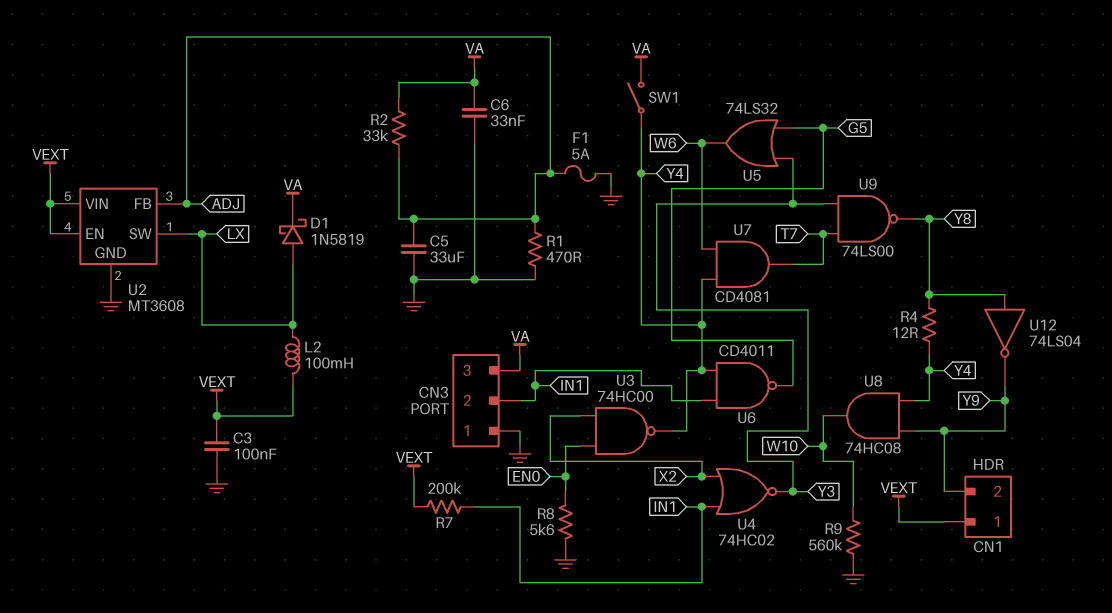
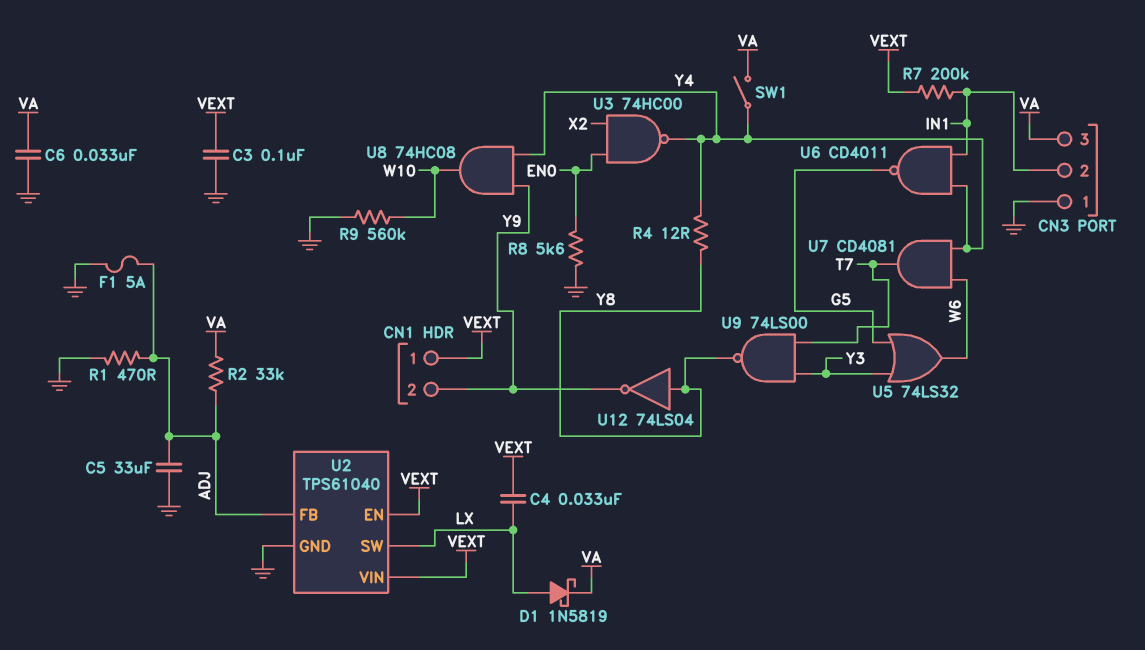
C4: none -> 33nF (LX, VEXT)
L2: 100mH (LX, VEXT) -> none
U2: MT3608 -> TPS61040
U4: NOR 74HC02 (in IN1, in X2, out Y3) -> none

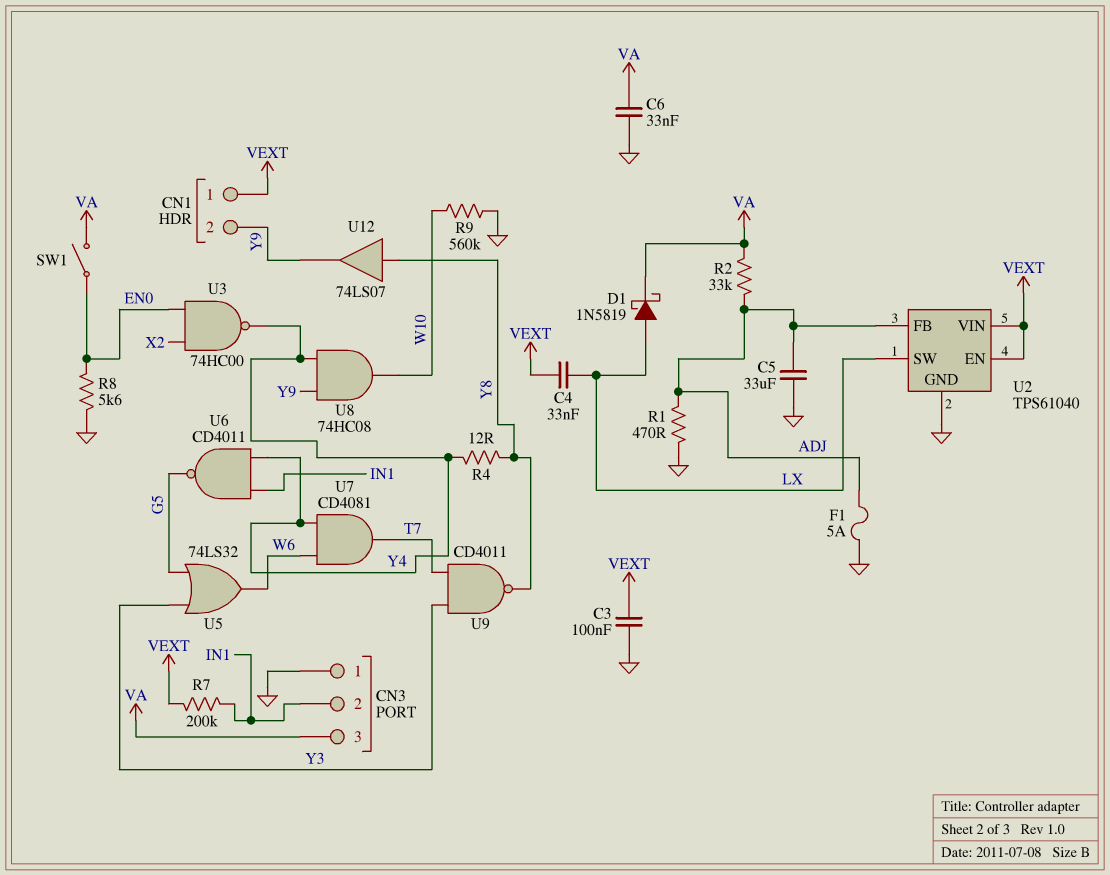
SW1: switch (VA, Y4) -> switch (EN0, VA)
U9: NAND 74LS00 (in T7, in Y3, out Y8) -> NAND CD4011 (in T7, in Y3, out Y8)
U12: NOT 74LS04 (in Y8, out Y9) -> buffer 74LS07 (in Y8, out Y9)

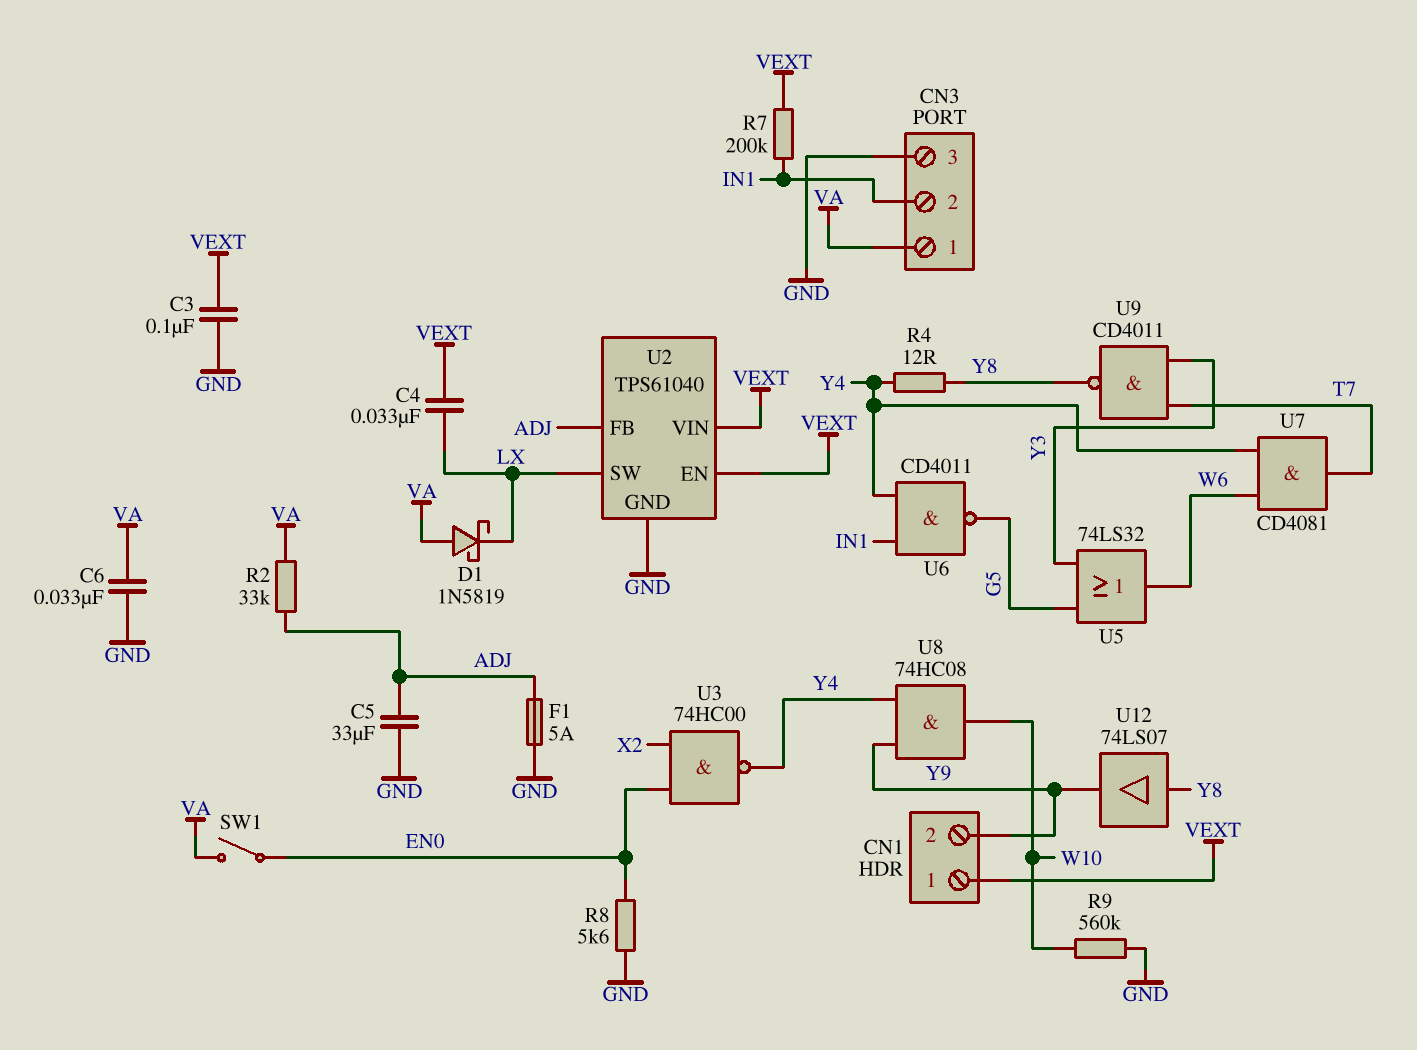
CN3 pin 1: GND -> VA
CN3 pin 3: VA -> GND
D1: schottky 1N5819 (A LX, K VA) -> schottky 1N5819 (A VA, K LX)
R1: 470 (ADJ, GND) -> none

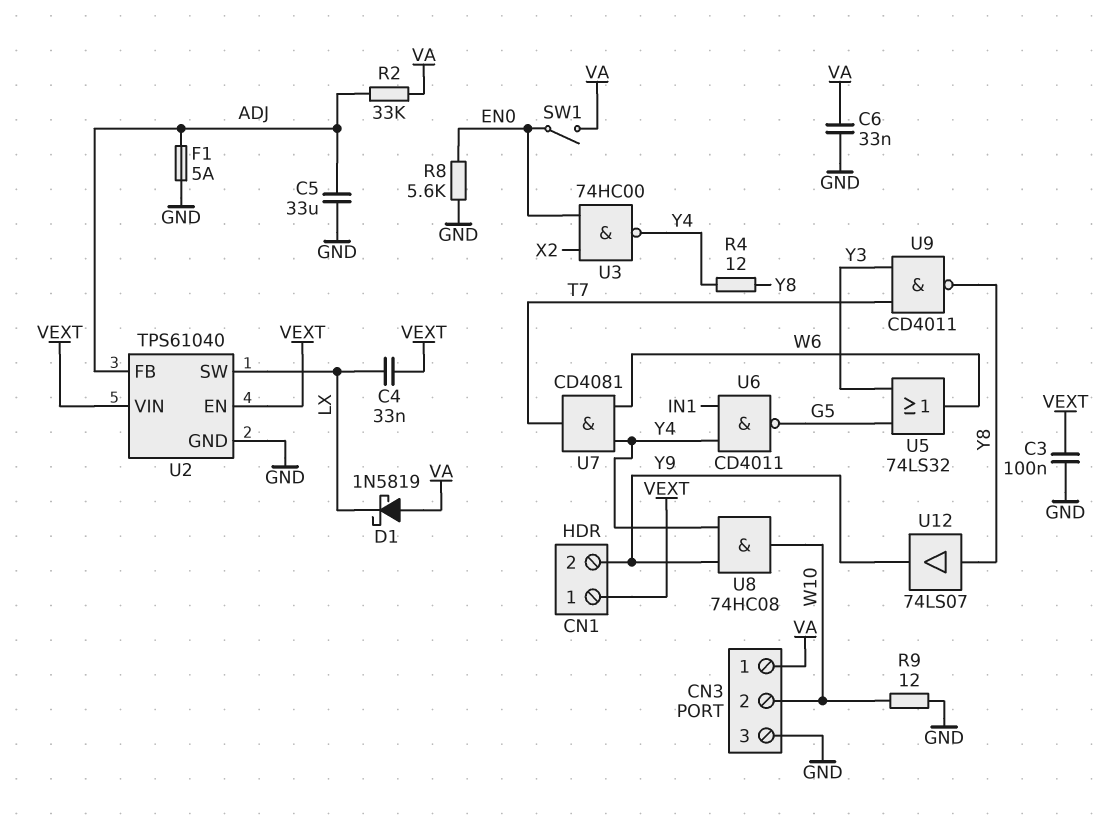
CN3 pin 2: IN1 -> W10
R7: 200k (IN1, VEXT) -> none
R9: 560k (GND, W10) -> 12 (GND, W10)

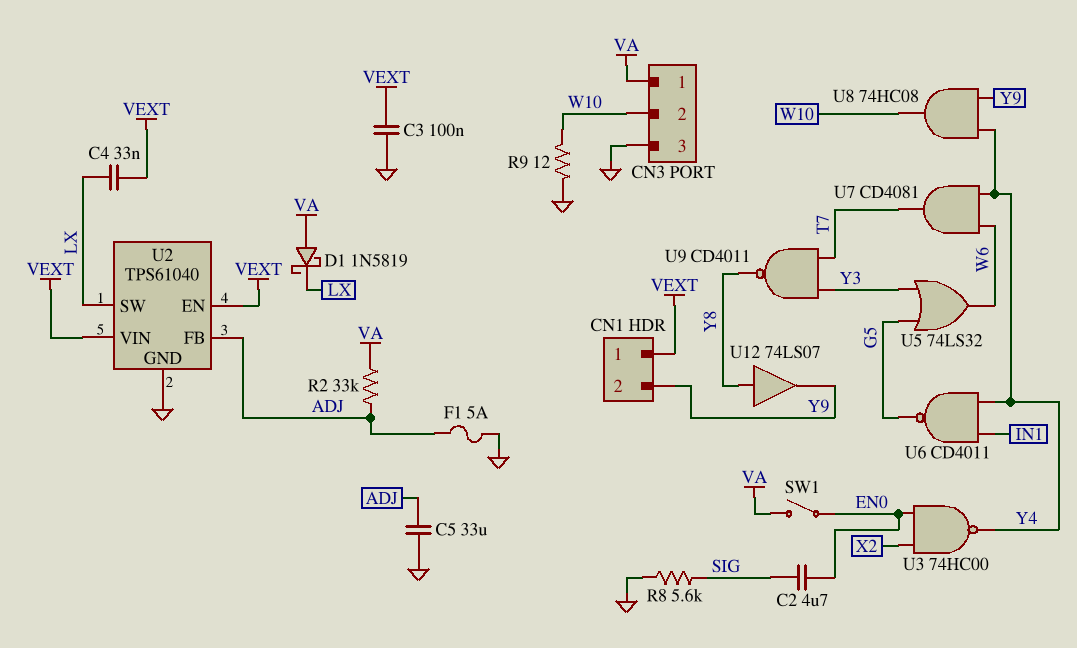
C2: none -> 4.7uF (EN0, SIG)
C6: 33nF (GND, VA) -> none
R4: 12 (Y4, Y8) -> none
R8: 5.6k (EN0, GND) -> 5.6k (GND, SIG)

